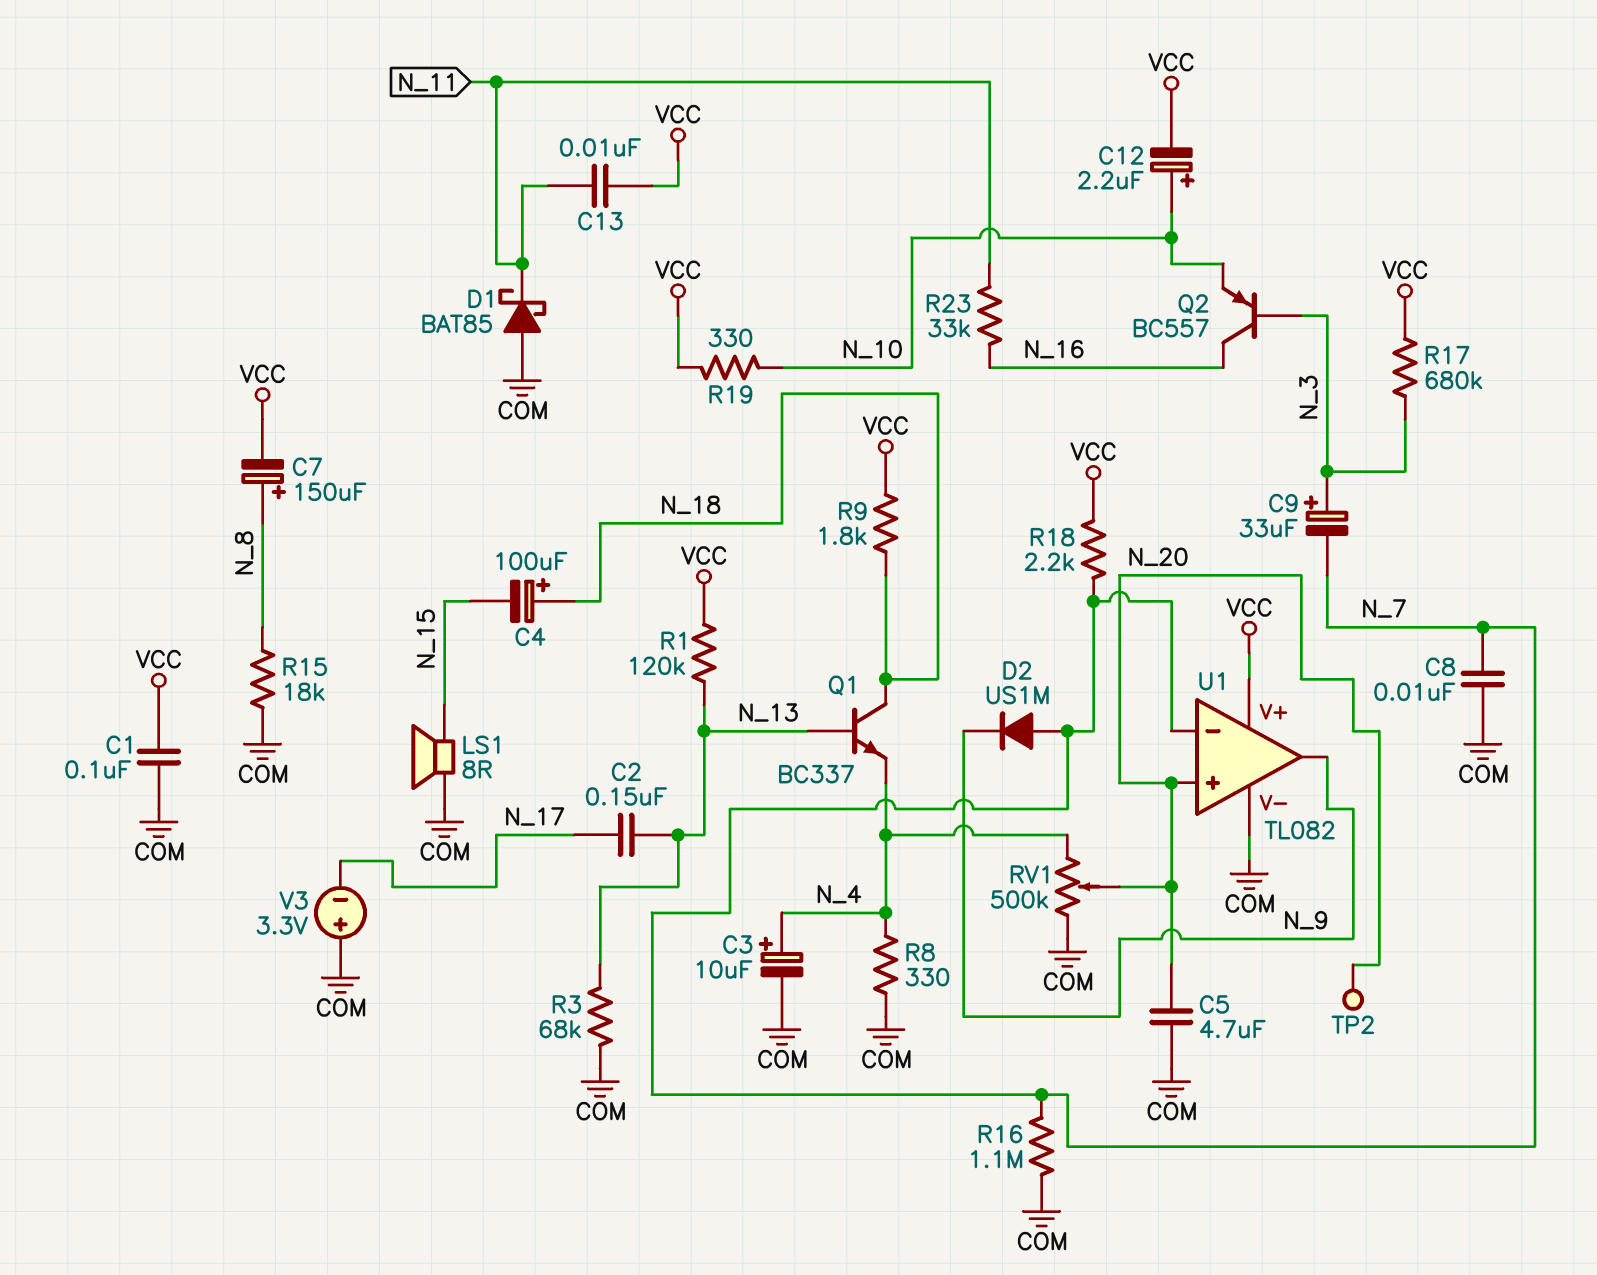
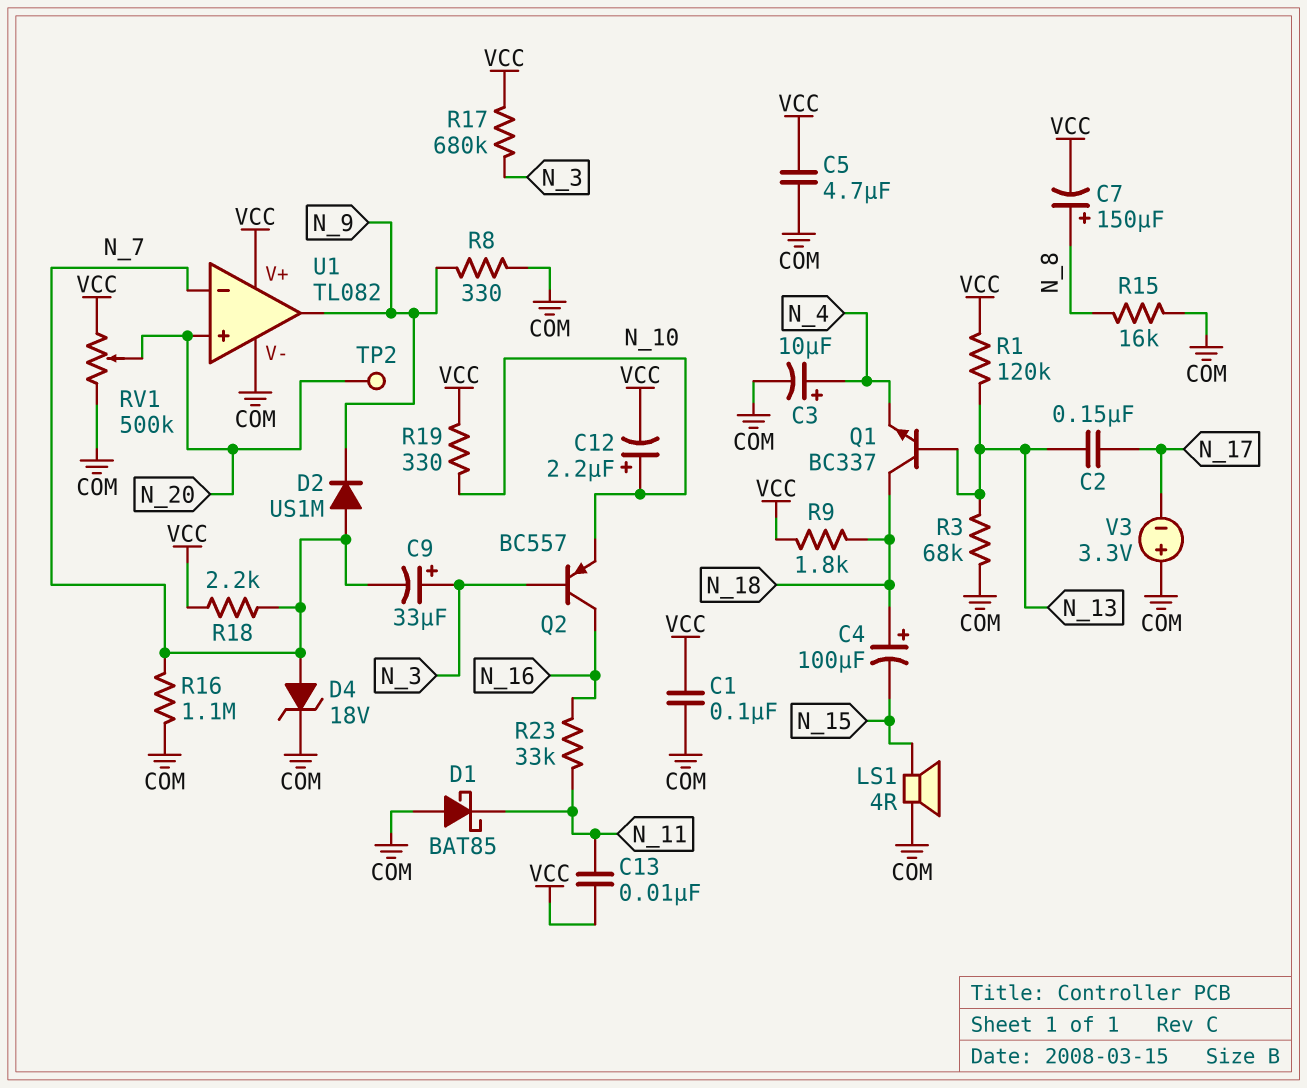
C5: 4.7uF (COM, N_20) -> 4.7uF (COM, VCC)
C8: 10nF (COM, N_7) -> none
D4: none -> zener 18V (A N_7, K COM)
LS1: speaker 8R (COM, N_15) -> speaker 4R (COM, N_15)
R8: 330 (COM, N_4) -> 330 (COM, N_9)
R15: 18k (COM, N_8) -> 16k (COM, N_8)
RV1: 500k (COM, N_4, wiper N_20) -> 500k (COM, VCC, wiper N_20)

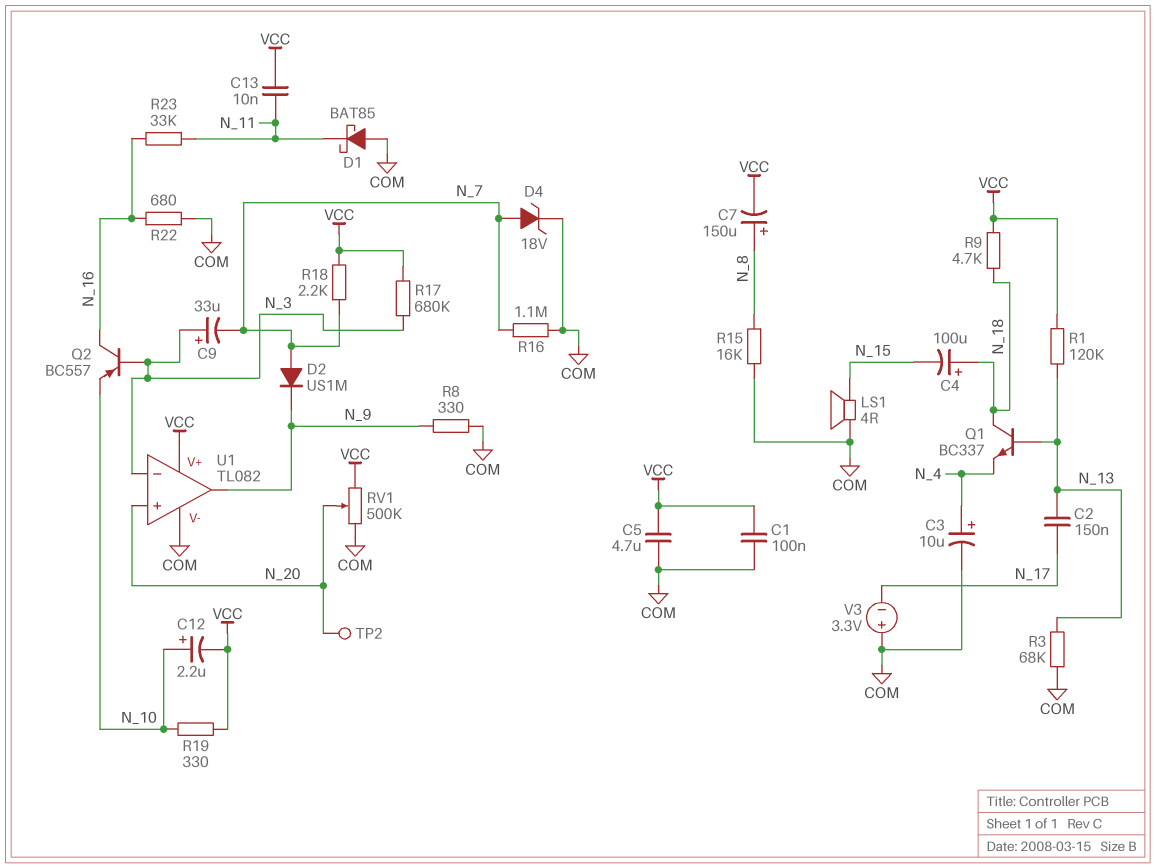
R9: 1.8k (N_18, VCC) -> 4.7k (N_18, VCC)
R22: none -> 680 (COM, N_16)
U1 pin in-: N_7 -> N_3

